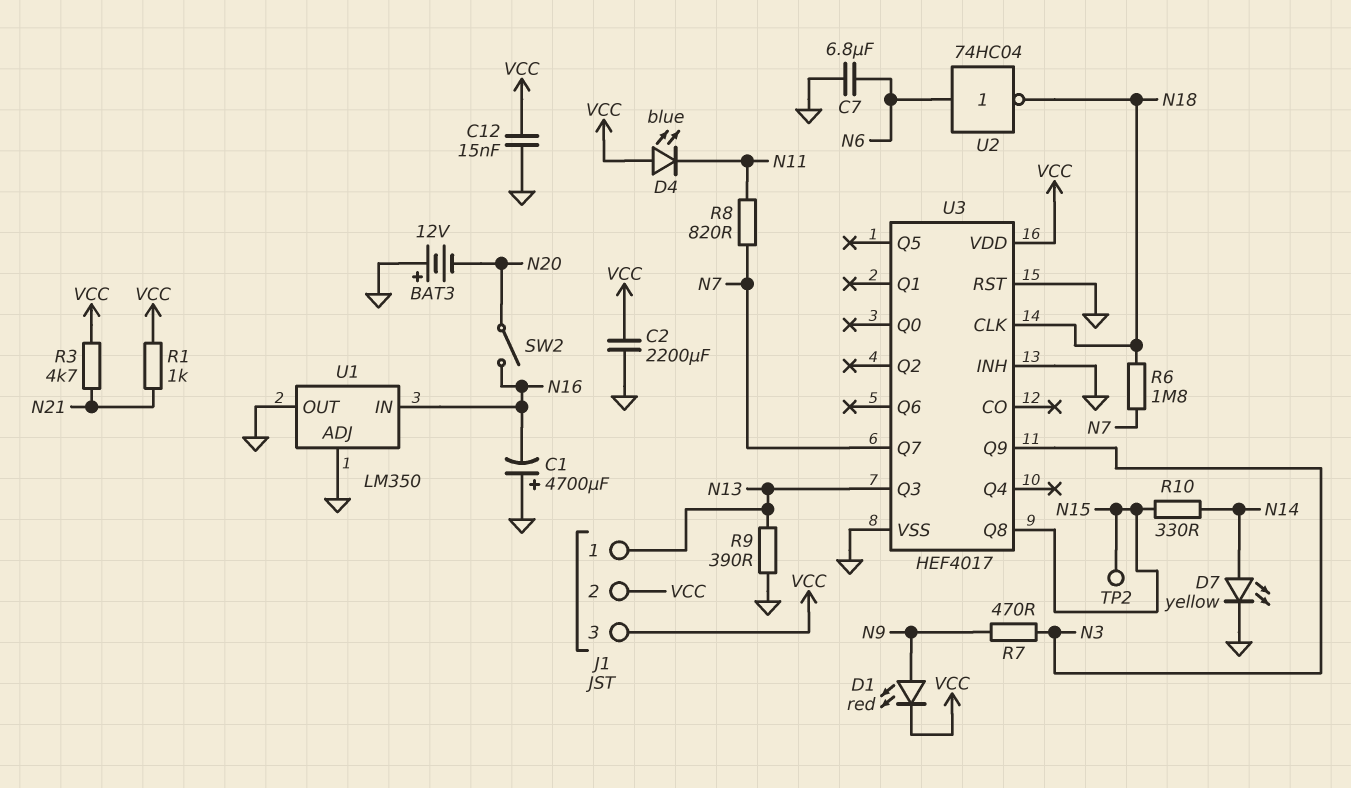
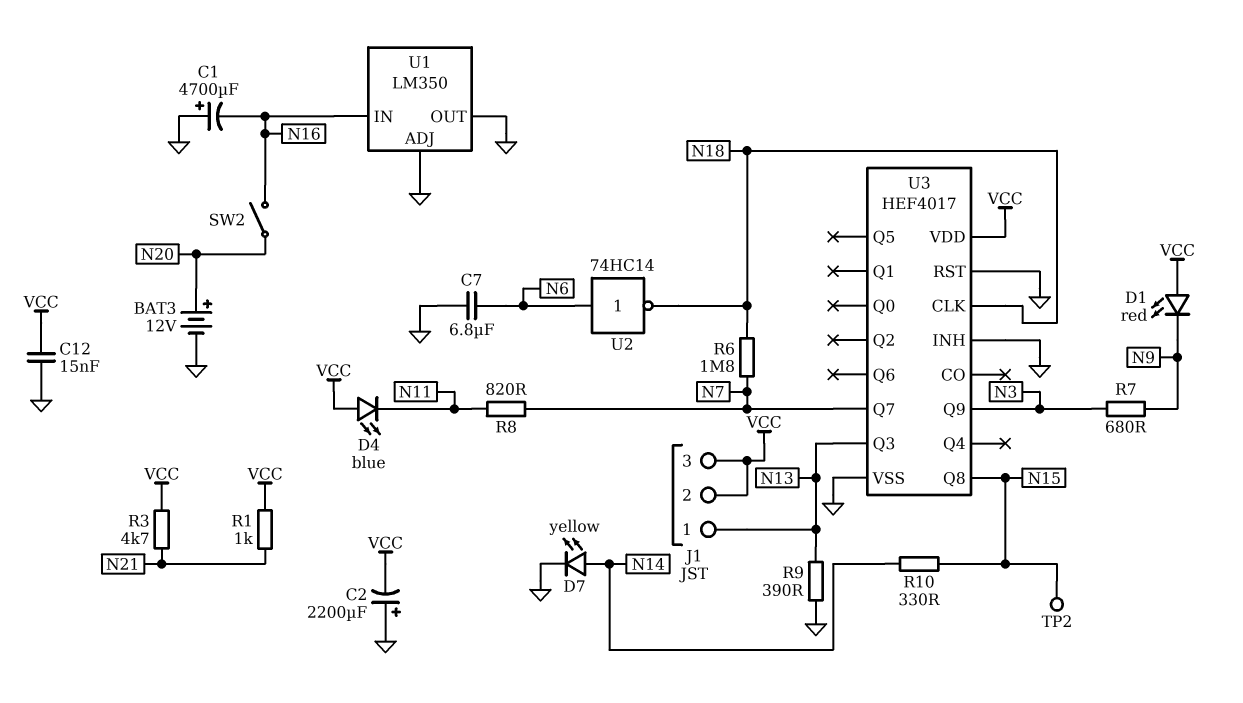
BAT3: 12V (plus GND, minus N20) -> 12V (plus N20, minus GND)
C2: 2200uF (GND, VCC) -> 2200uF (plus GND, minus VCC)
D1: LED red (A N9, K VCC) -> LED red (A VCC, K N9)
R7: 470 (N3, N9) -> 680 (N3, N9)
U2: NOT 74HC04 (in N6, out N18) -> NOT 74HC14 (in N6, out N18)

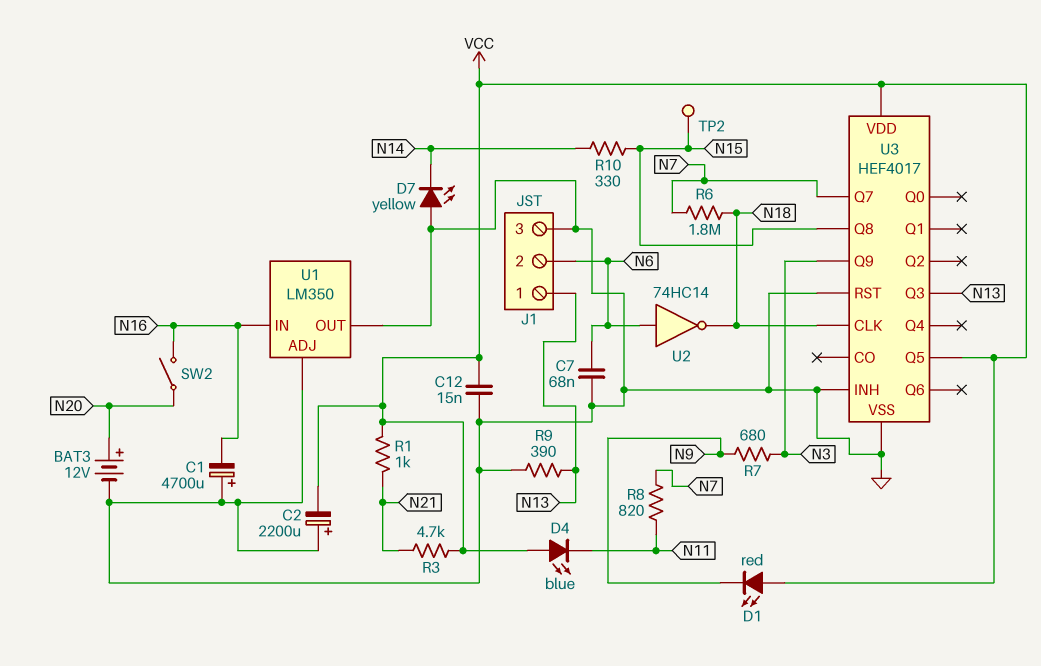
C7: 6.8uF (GND, N6) -> 68nF (GND, N6)
D7: LED yellow (A N14, K GND) -> LED yellow (A GND, K N14)
J1 pin 2: VCC -> N6
J1 pin 3: VCC -> GND
U3 pin Q5: none -> VCC

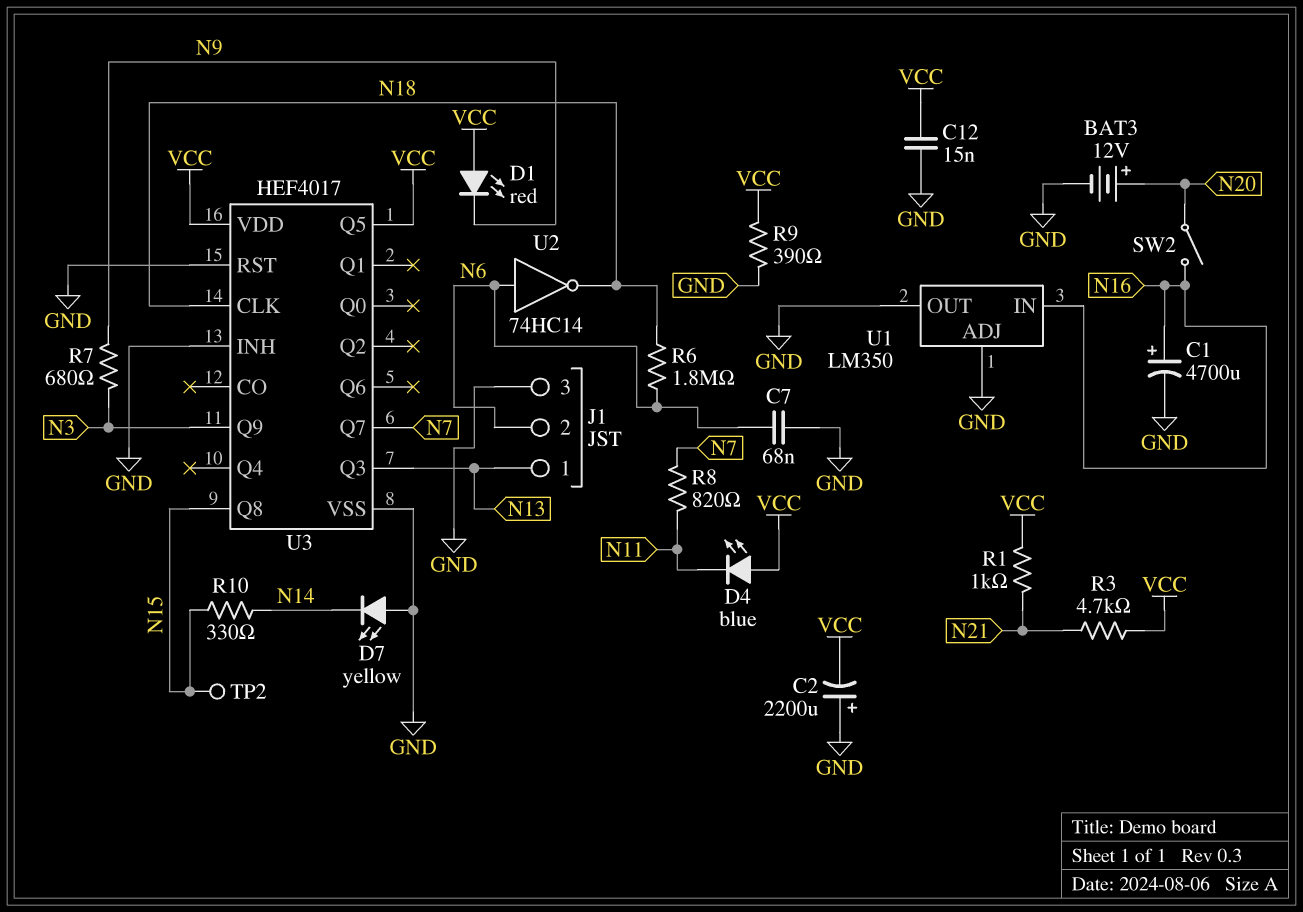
C1: 4700uF (plus GND, minus N16) -> 4700uF (plus N16, minus GND)
R6: 1.8M (N7, N18) -> 1.8M (N6, N18)
R9: 390 (GND, N13) -> 390 (GND, VCC)

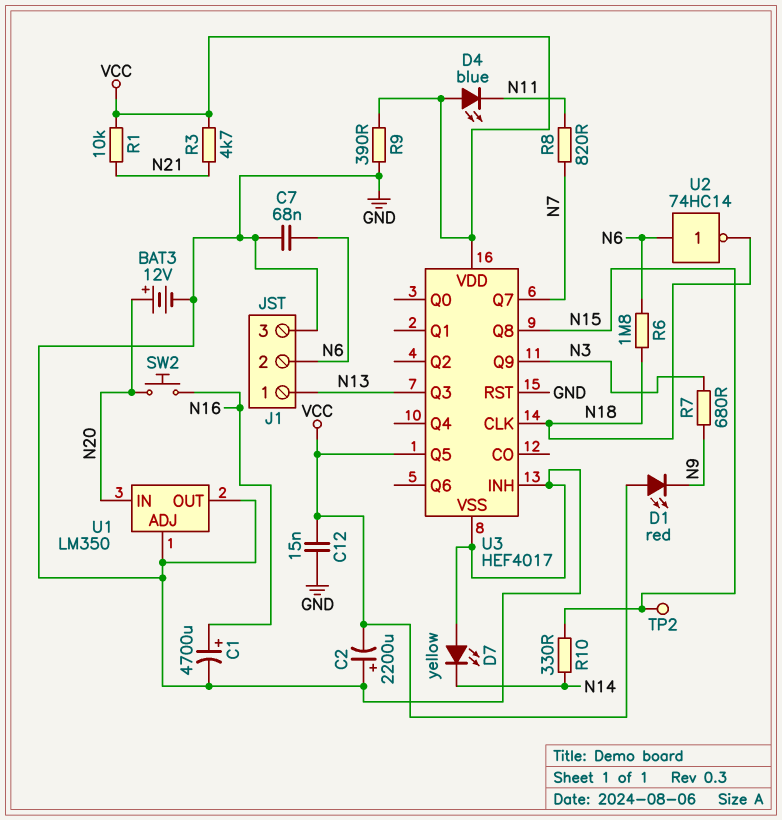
R1: 1k (N21, VCC) -> 10k (N21, VCC)
SW2: switch (N16, N20) -> button (N16, N20)
U1 pin IN: N16 -> N20

